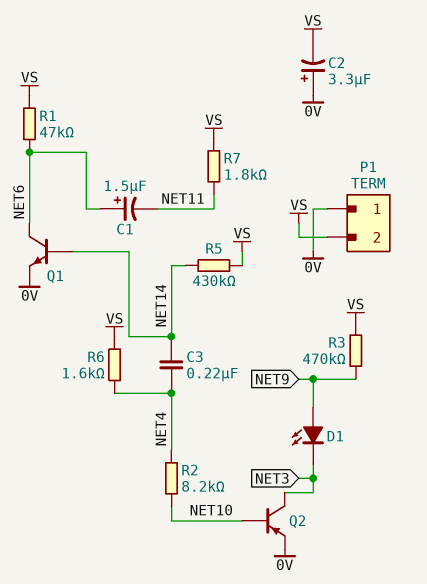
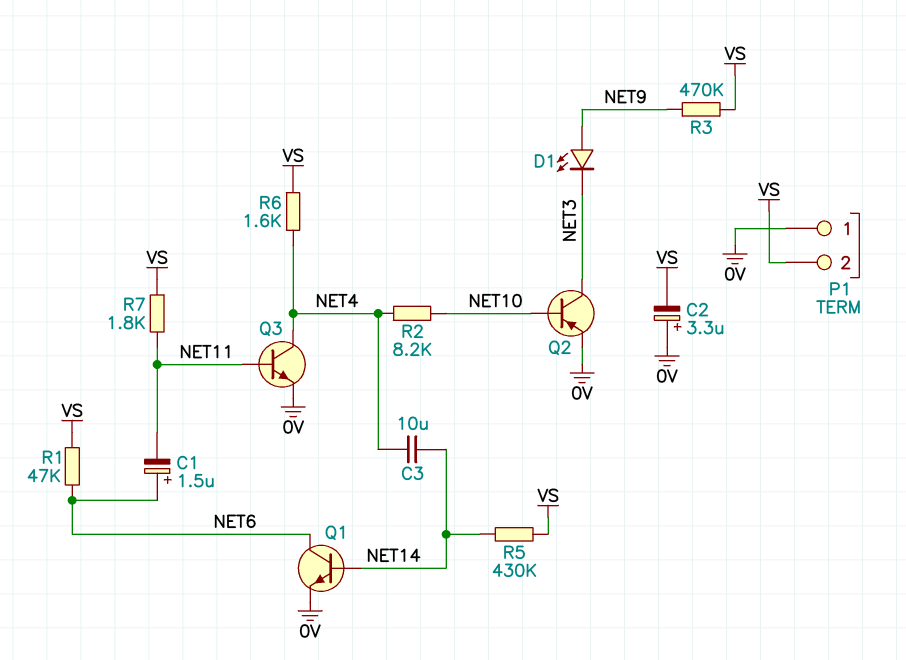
C3: 220nF (NET4, NET14) -> 10uF (NET4, NET14)
Q3: none -> NPN (B NET11, C NET4, E 0V)

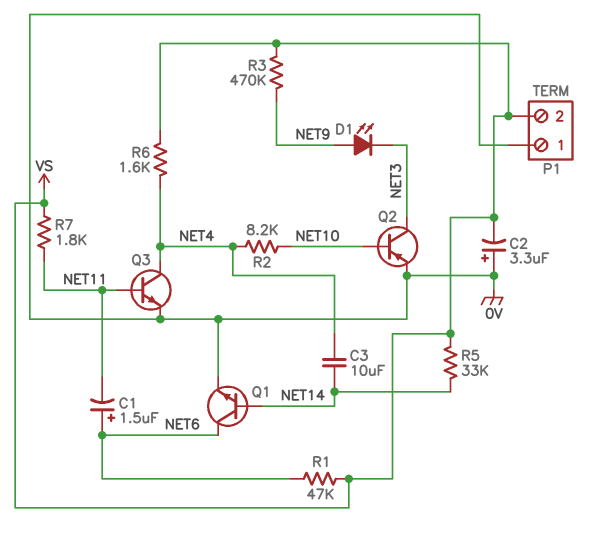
R5: 430k (NET14, VS) -> 33k (NET14, VS)

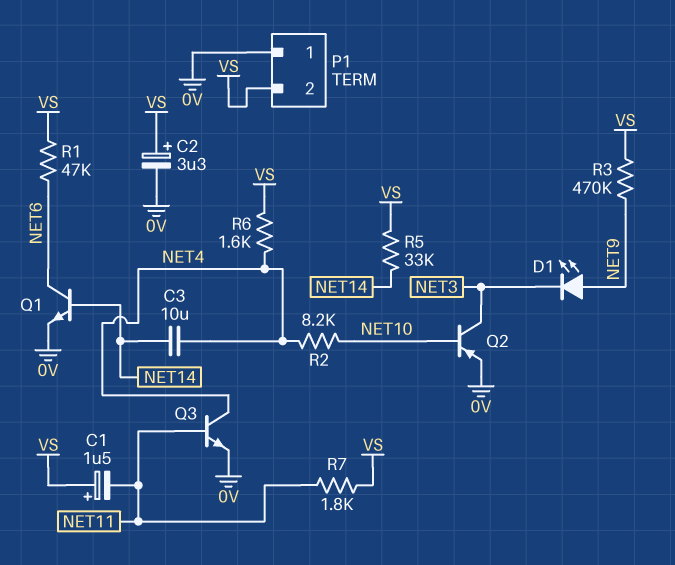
C1: 1.5uF (plus NET6, minus NET11) -> 1.5uF (plus VS, minus NET11)
C2: 3.3uF (plus 0V, minus VS) -> 3.3uF (plus VS, minus 0V)

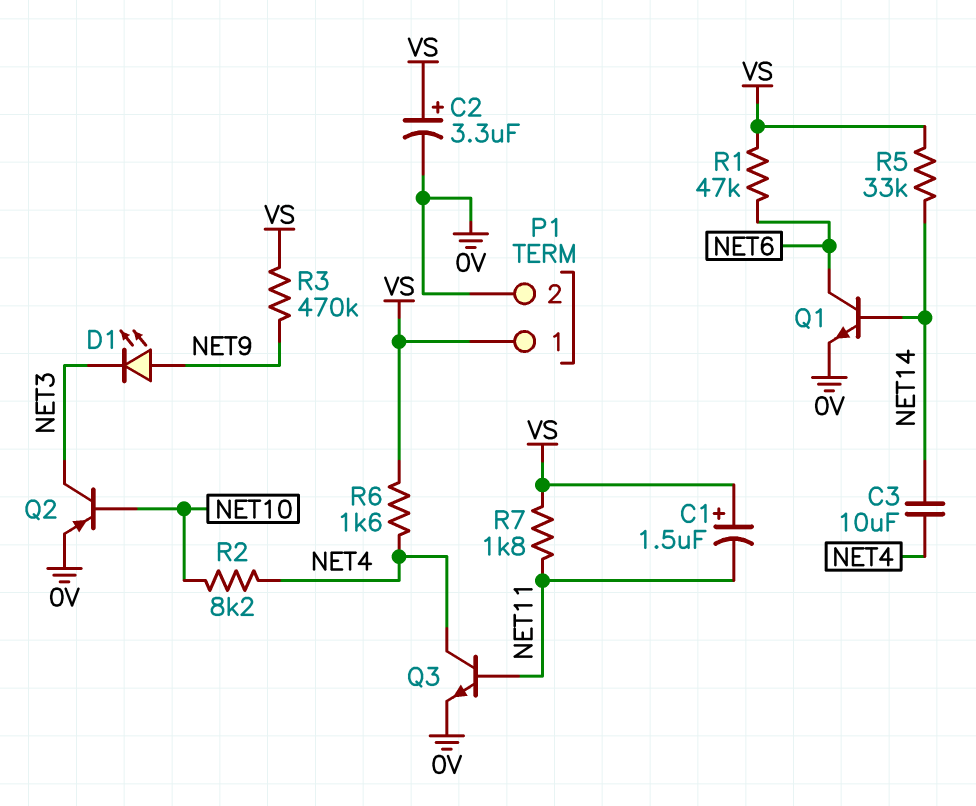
P1 pin 1: 0V -> VS
P1 pin 2: VS -> 0V

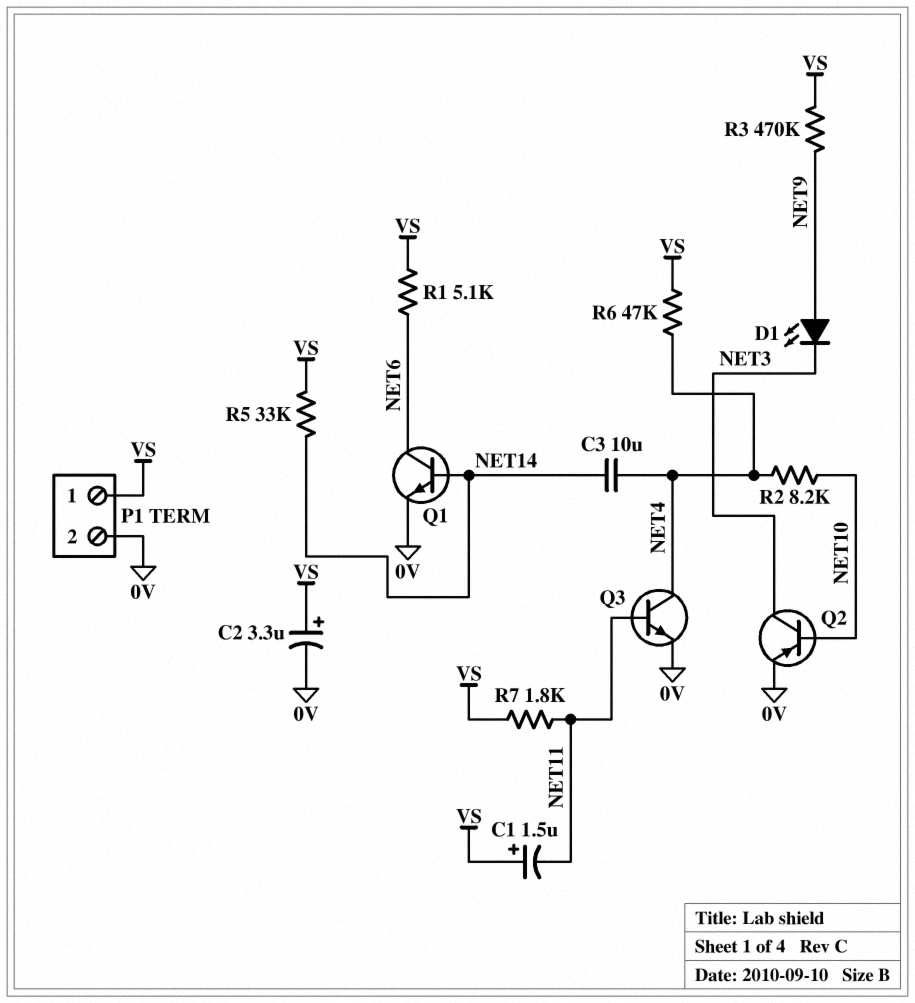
R1: 47k (NET6, VS) -> 5.1k (NET6, VS)
R6: 1.6k (NET4, VS) -> 47k (NET4, VS)

